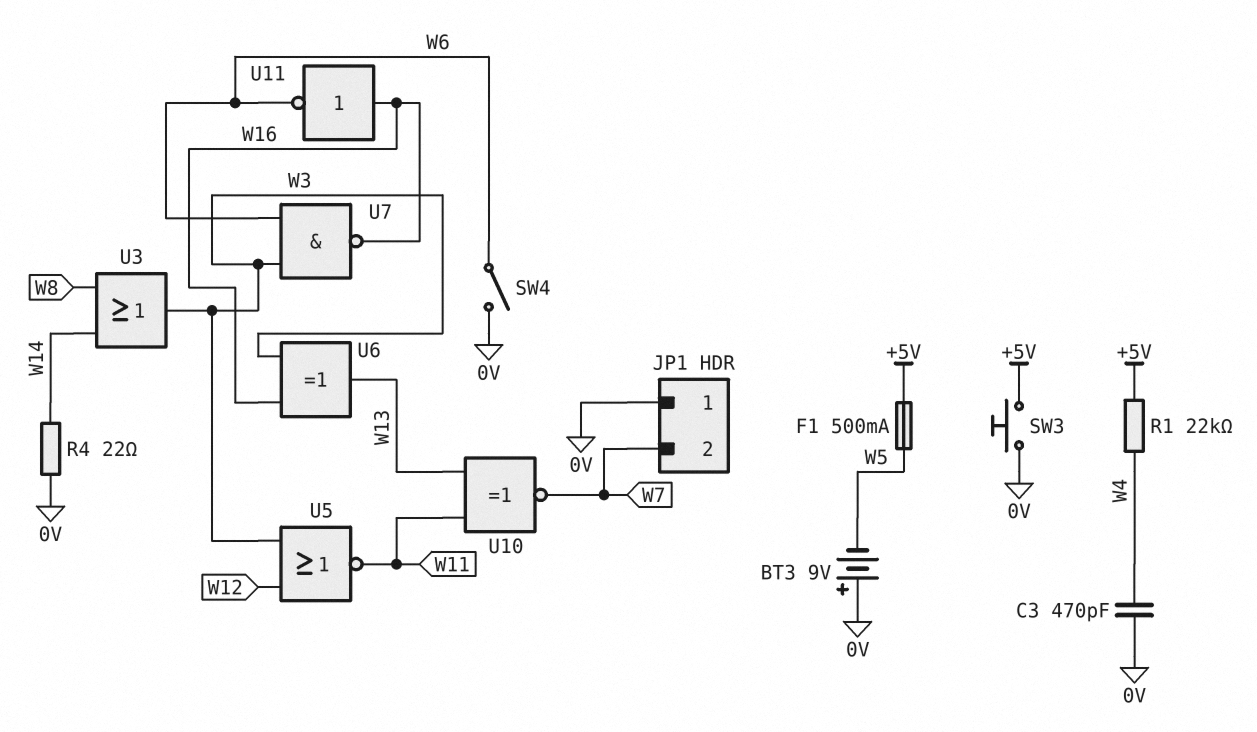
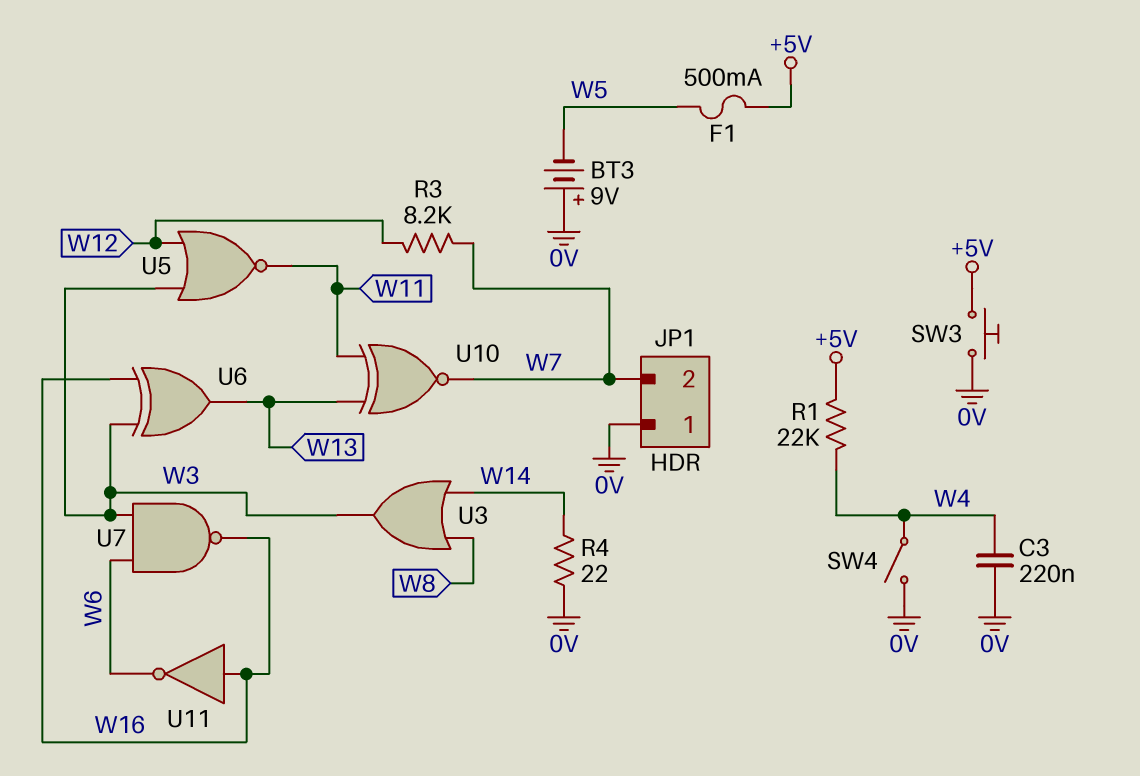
C3: 470pF (0V, W4) -> 220nF (0V, W4)
R3: none -> 8.2k (W7, W12)
SW4: switch (0V, W6) -> switch (0V, W4)

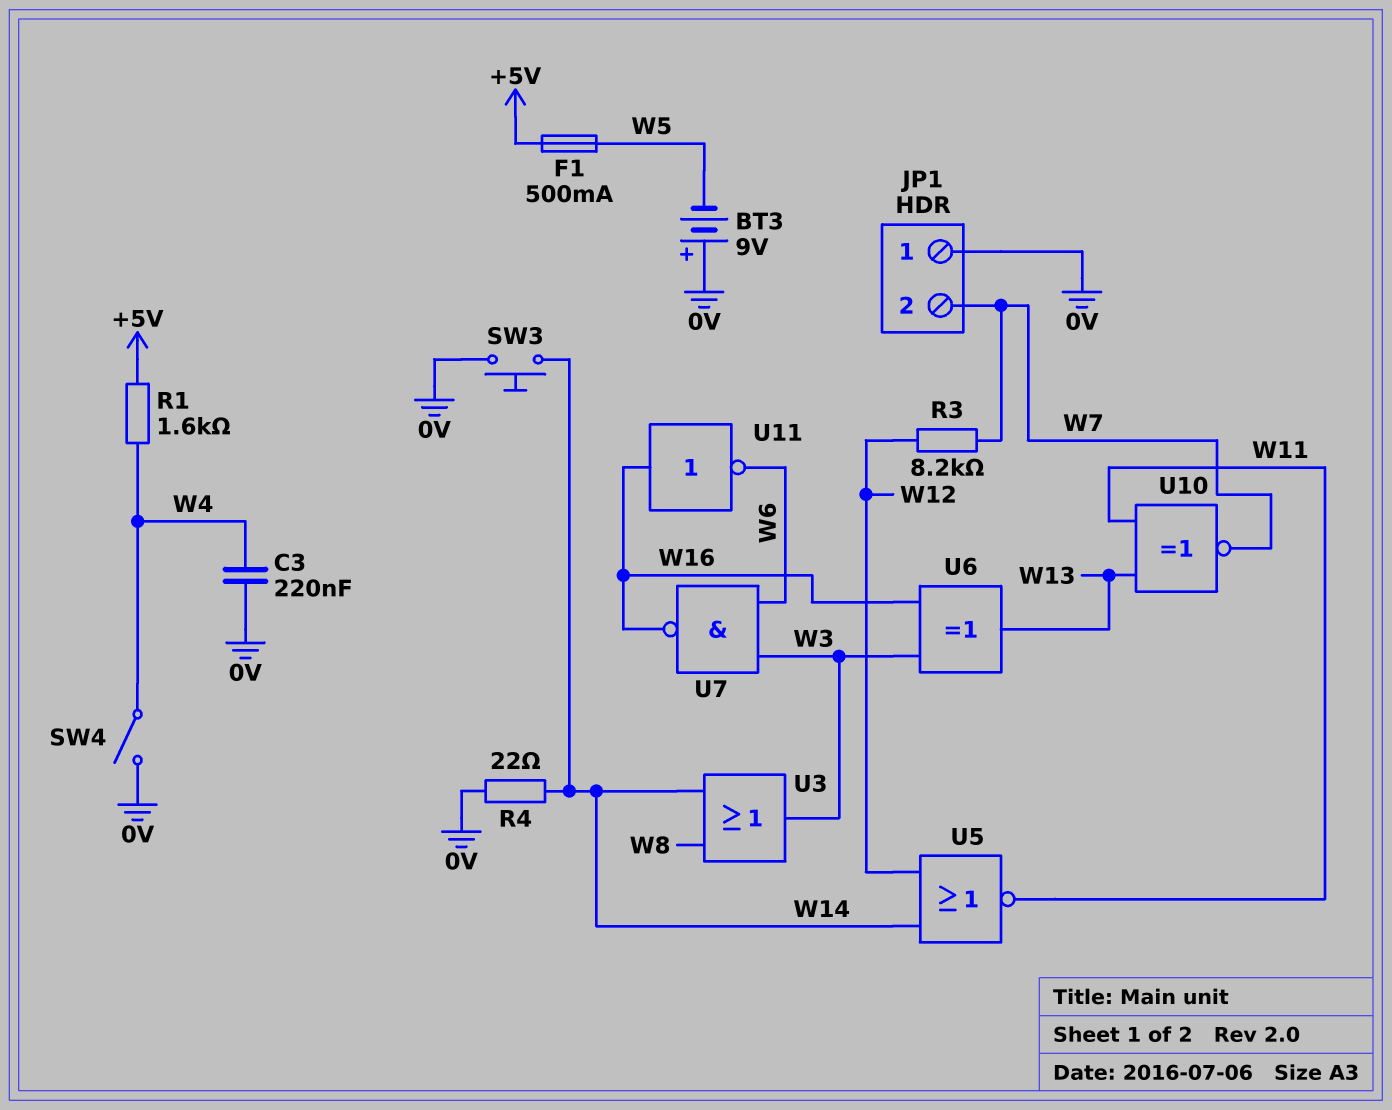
R1: 22k (+5V, W4) -> 1.6k (+5V, W4)
SW3: button (+5V, 0V) -> button (0V, W14)
U5: NOR (in W3, in W12, out W11) -> NOR (in W12, in W14, out W11)

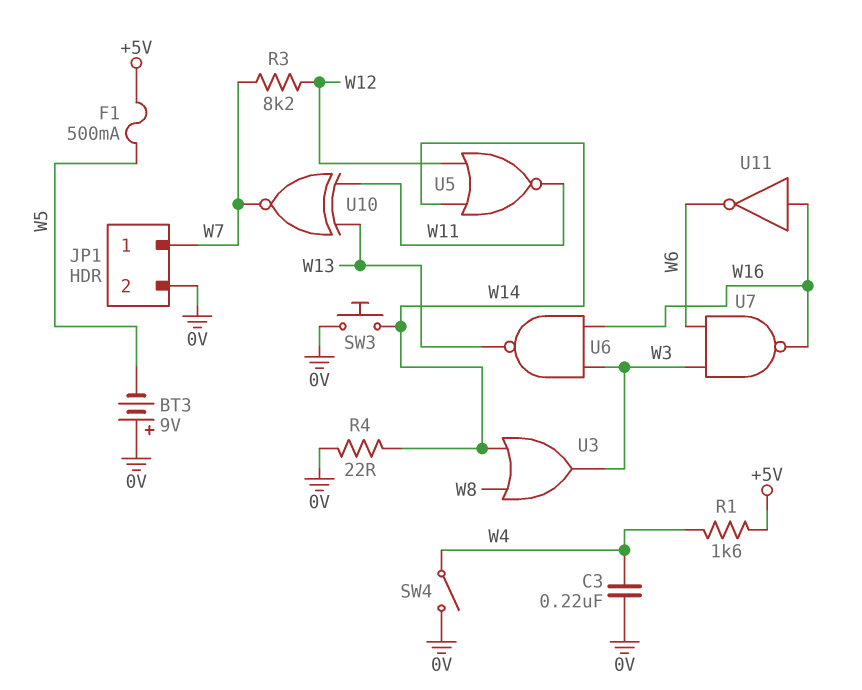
JP1 pin 1: 0V -> W7
JP1 pin 2: W7 -> 0V
U6: XOR (in W3, in W16, out W13) -> NAND (in W3, in W16, out W13)

